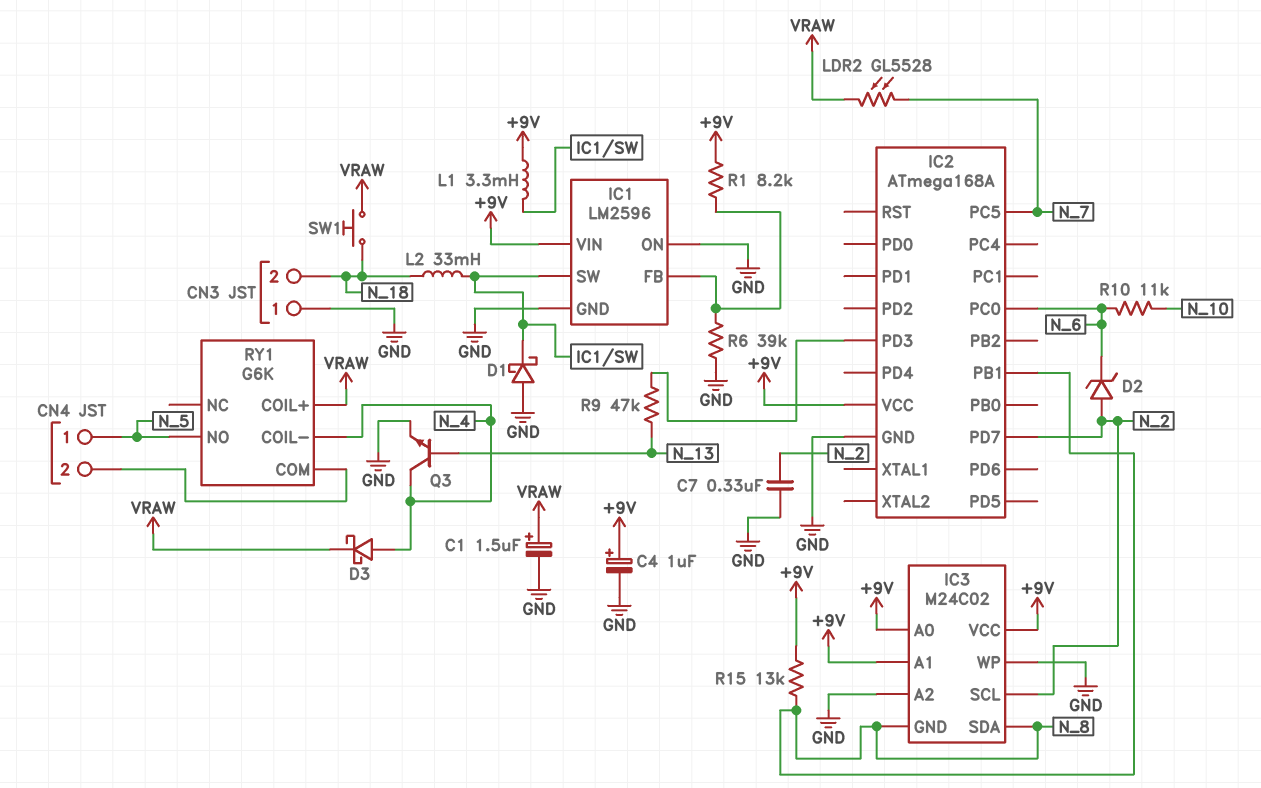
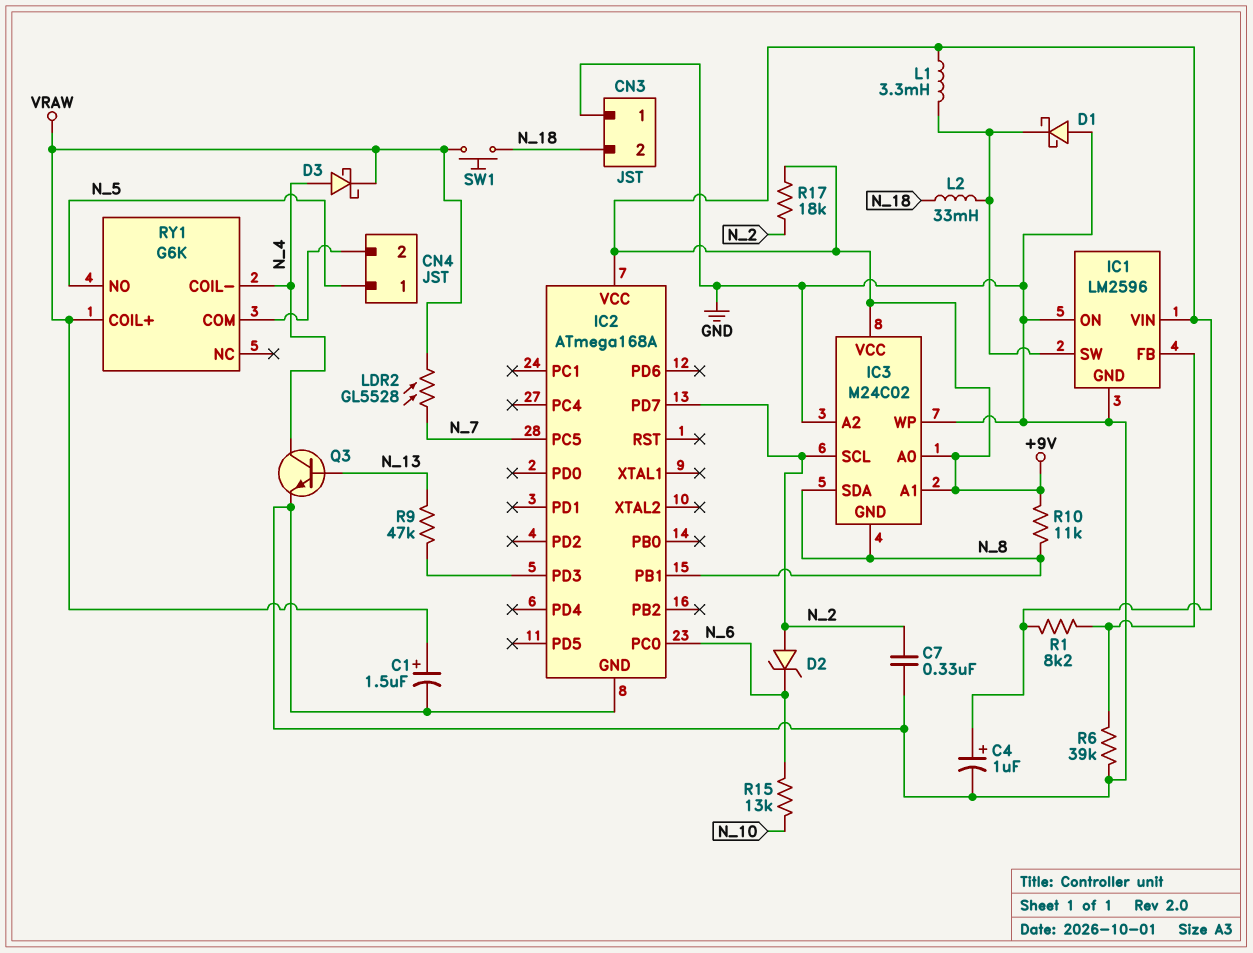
R10: 11k (N_6, N_10) -> 11k (+9V, N_8)
R15: 13k (+9V, N_8) -> 13k (N_6, N_10)
R17: none -> 18k (+9V, N_2)

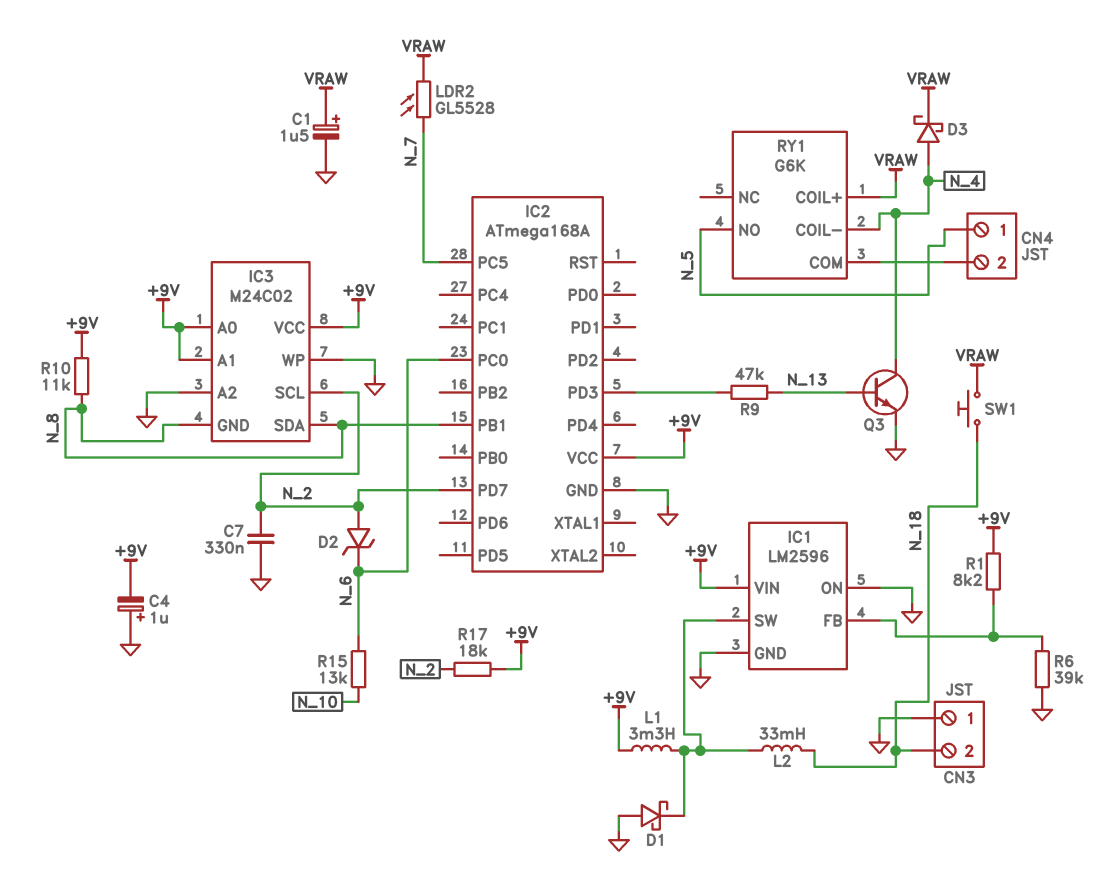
C4: 1uF (plus +9V, minus GND) -> 1uF (plus GND, minus +9V)

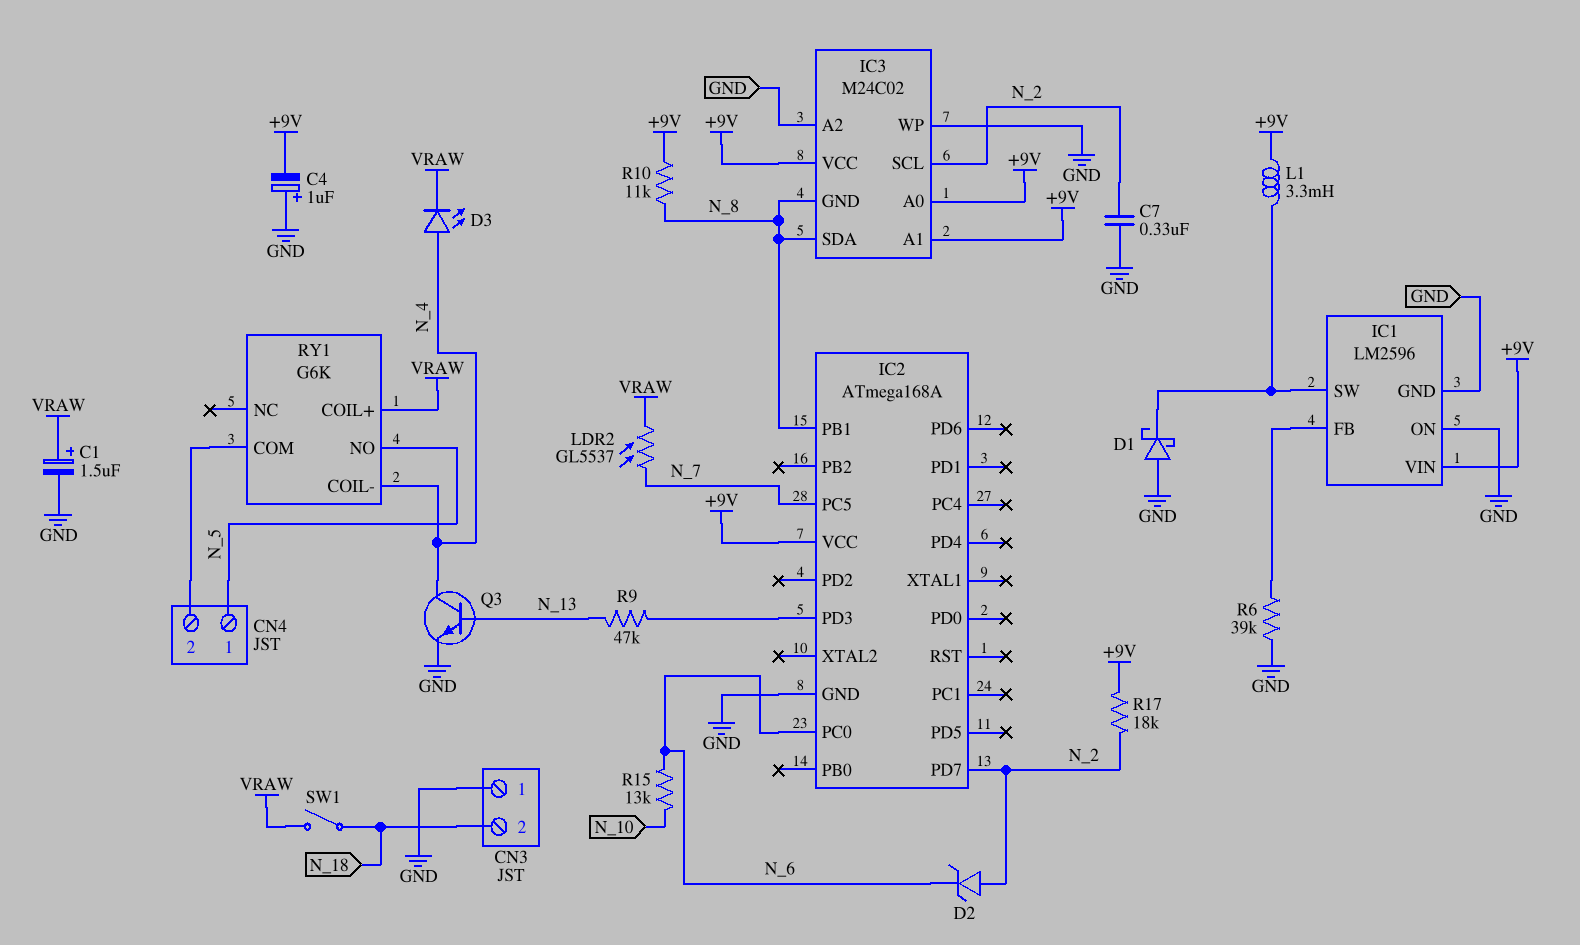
D3: schottky (A N_4, K VRAW) -> LED (A N_4, K VRAW)
L2: 33mH (IC1/SW, N_18) -> none
LDR2: GL5528 (N_7, VRAW) -> GL5537 (N_7, VRAW)
R1: 8.2k (+9V, IC1/FB) -> none
SW1: button (N_18, VRAW) -> switch (N_18, VRAW)

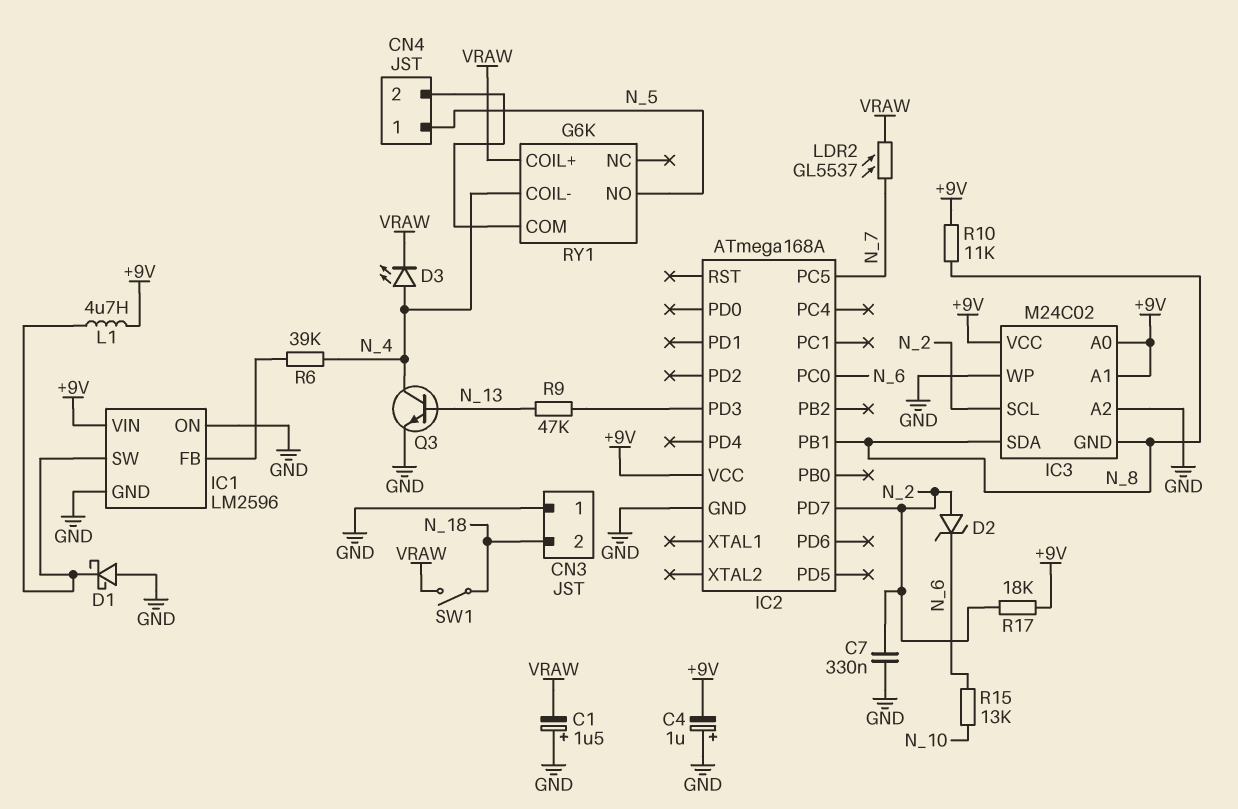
C1: 1.5uF (plus VRAW, minus GND) -> 1.5uF (plus GND, minus VRAW)
L1: 3.3mH (+9V, IC1/SW) -> 4.7uH (+9V, IC1/SW)
R6: 39k (GND, IC1/FB) -> 39k (IC1/FB, N_4)

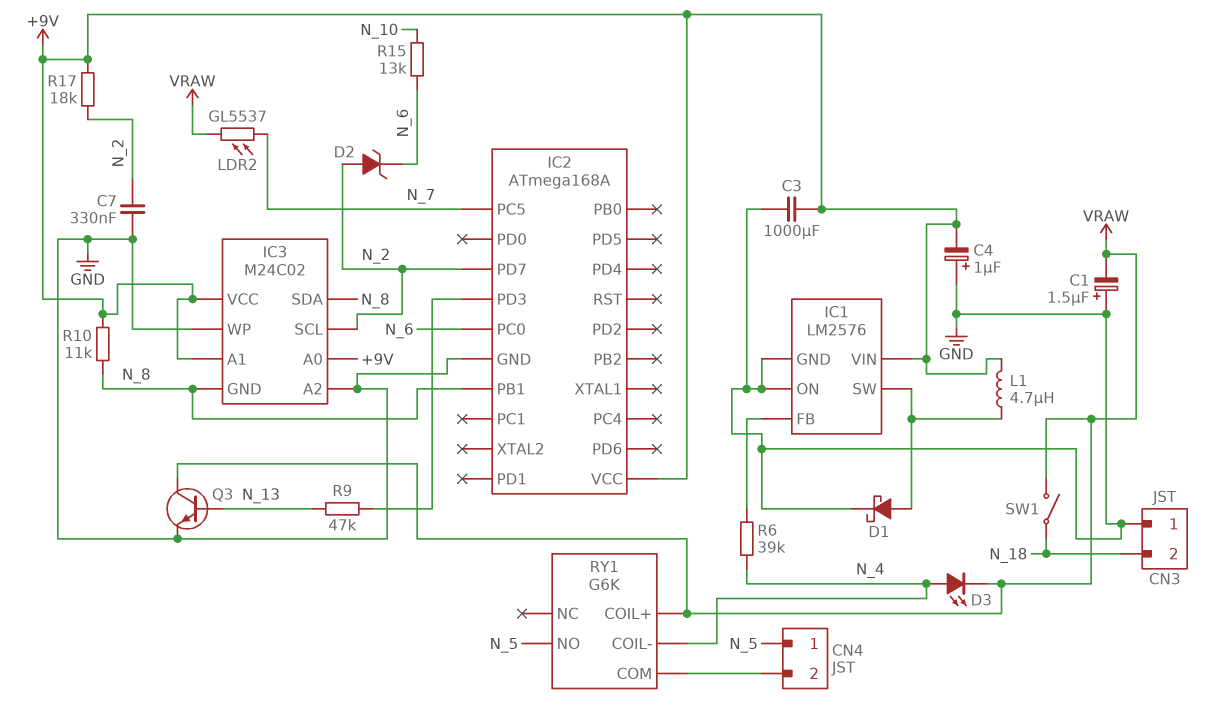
C3: none -> 1000uF (+9V, GND)
D1: schottky (A GND, K IC1/SW) -> schottky (A IC1/SW, K GND)
IC1: LM2596 -> LM2576
Q3: NPN (B N_13, C N_4, E GND) -> NPN (B N_13, C VRAW, E GND)

